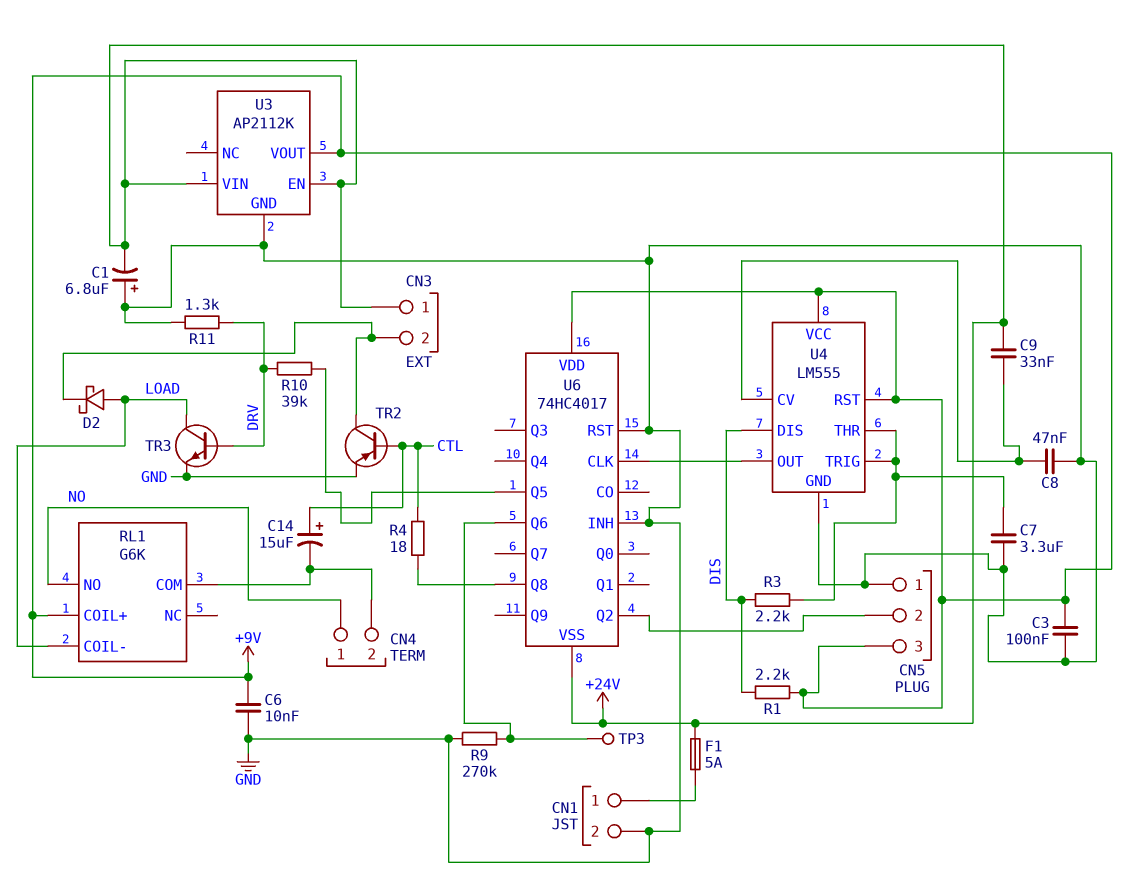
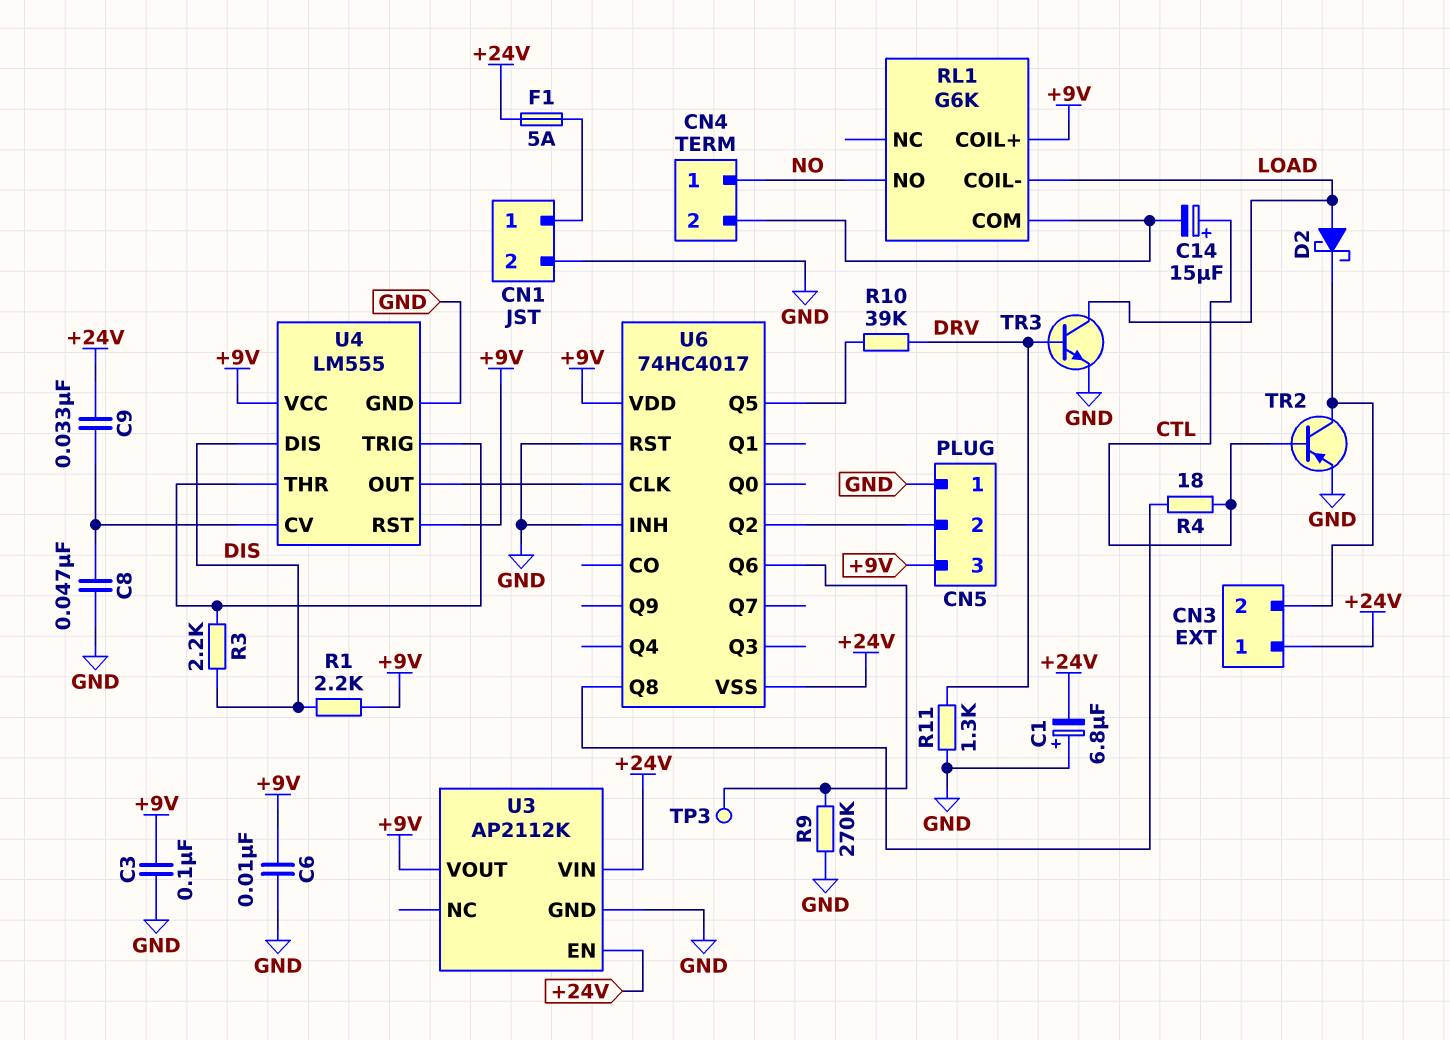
C7: 3.3uF (GND, U4/THR) -> none

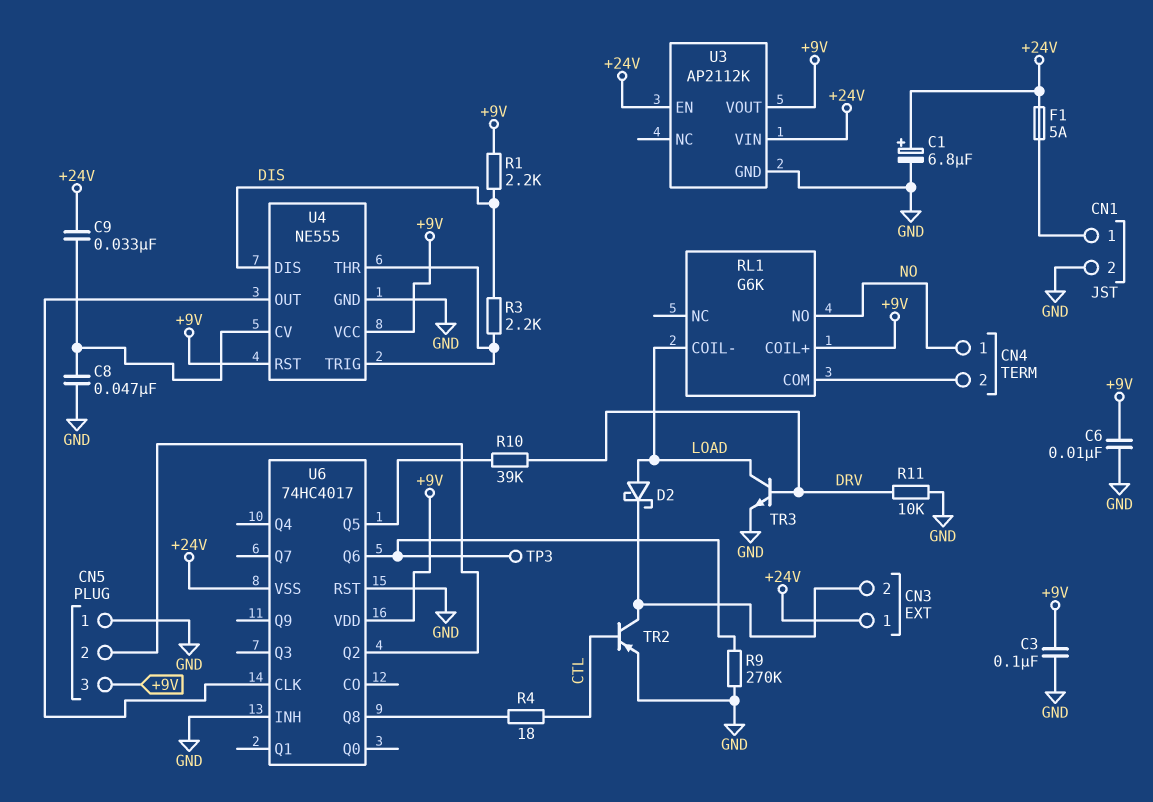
C1: 6.8uF (plus GND, minus +24V) -> 6.8uF (plus +24V, minus GND)
C14: 15uF (plus CTL, minus CN4/2) -> none
R11: 1.3k (DRV, GND) -> 10k (DRV, GND)
U4: LM555 -> NE555

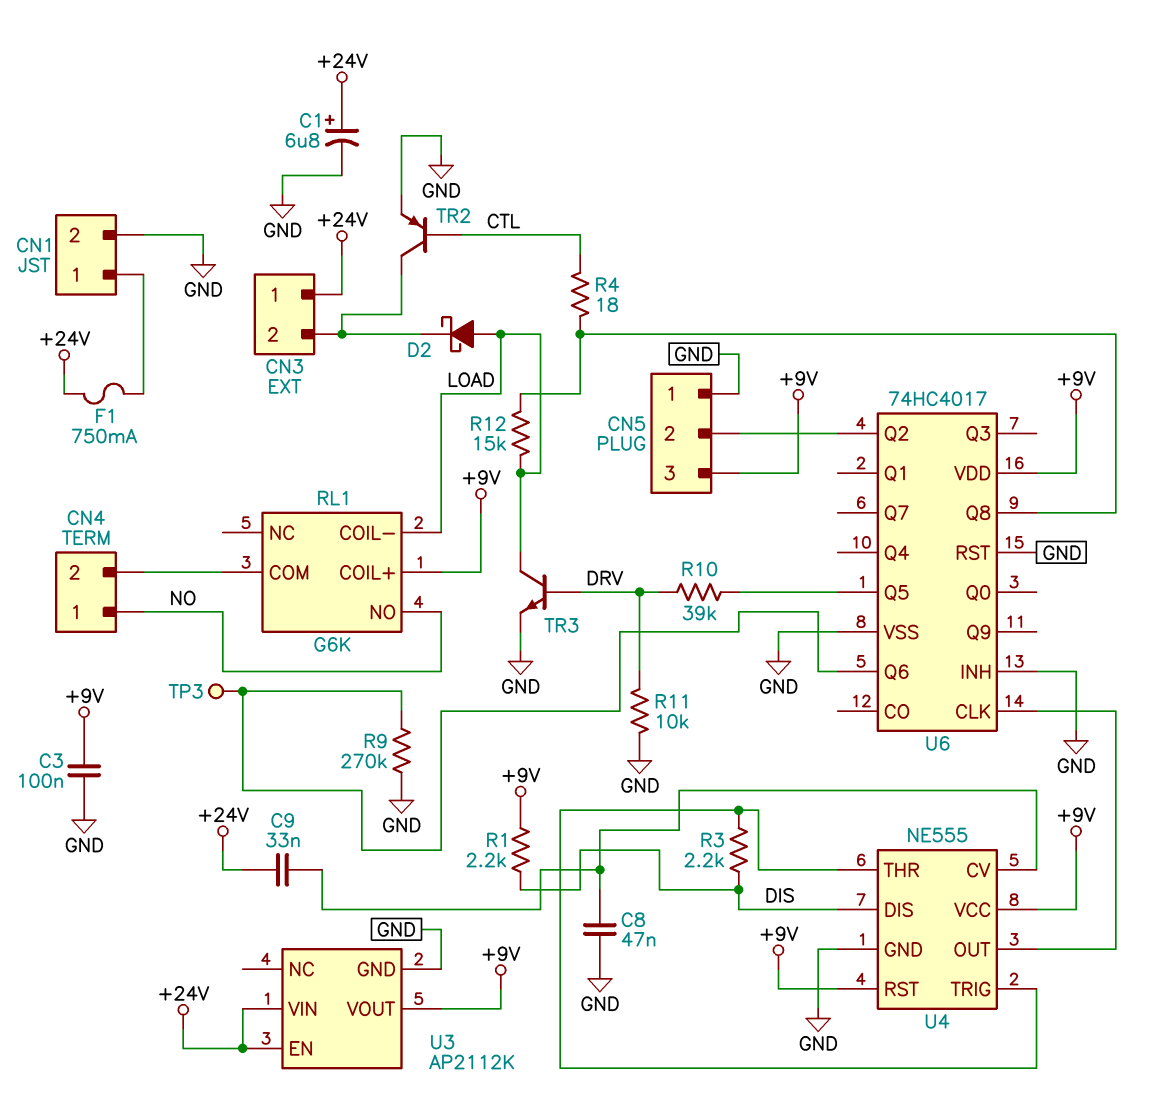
C6: 10nF (+9V, GND) -> none
F1: 5A (+24V, CN1/1) -> 750mA (+24V, CN1/1)
R12: none -> 15k (LOAD, U6/Q8)
U6 pin VSS: +24V -> GND

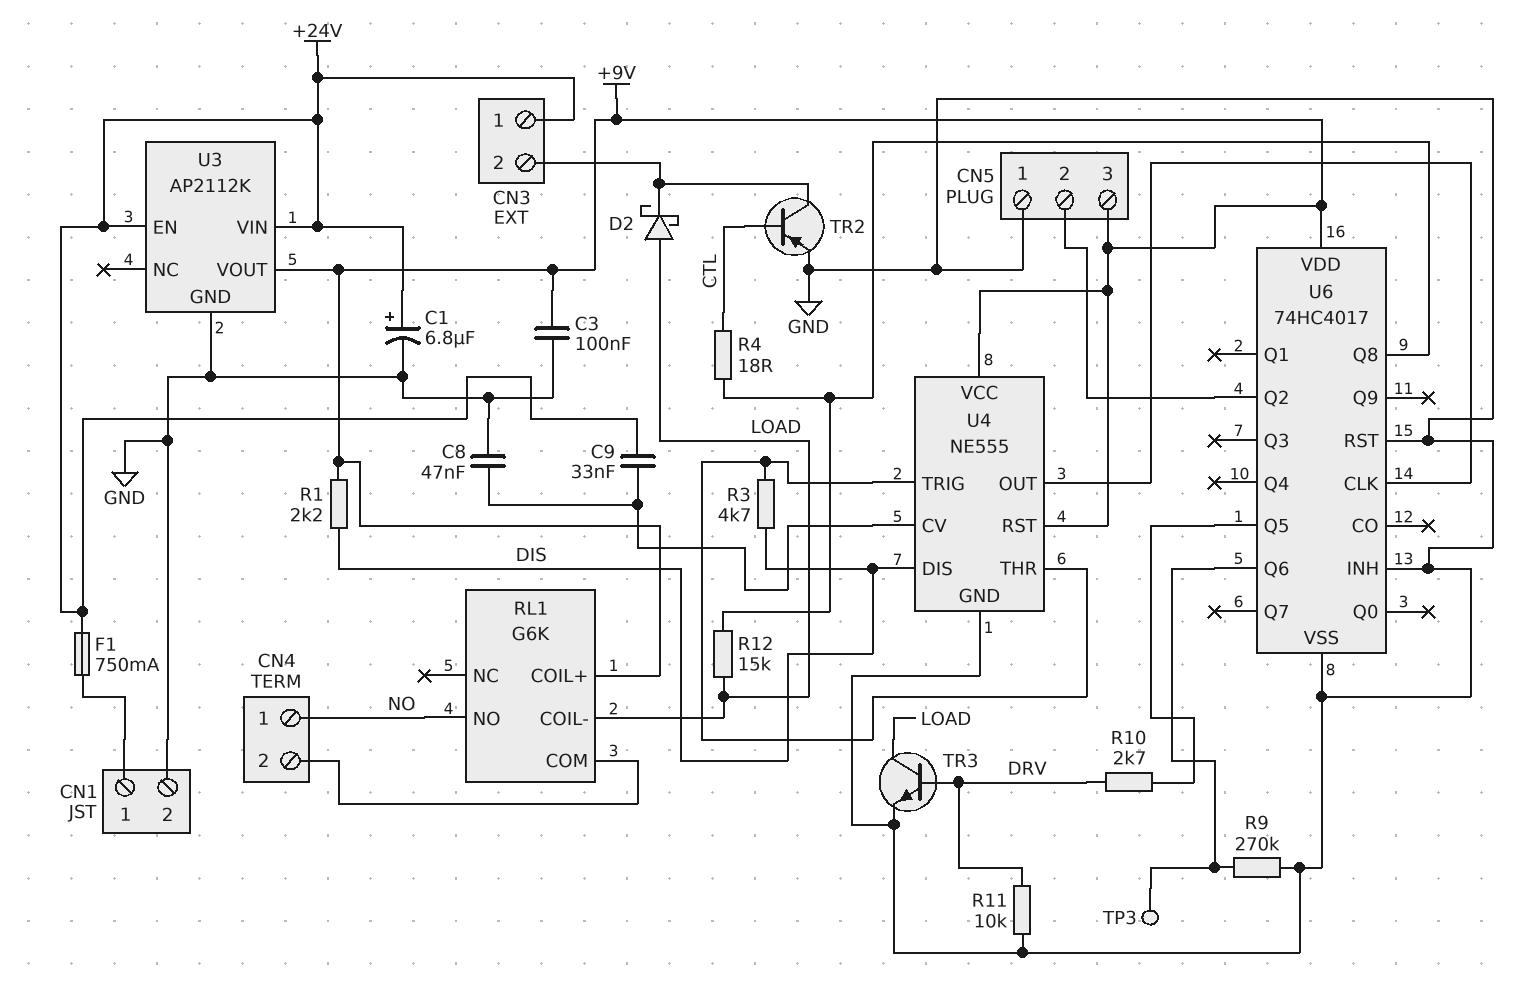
R3: 2.2k (DIS, U4/THR) -> 4.7k (DIS, U4/THR)
R10: 39k (DRV, U6/Q5) -> 2.7k (DRV, U6/Q5)

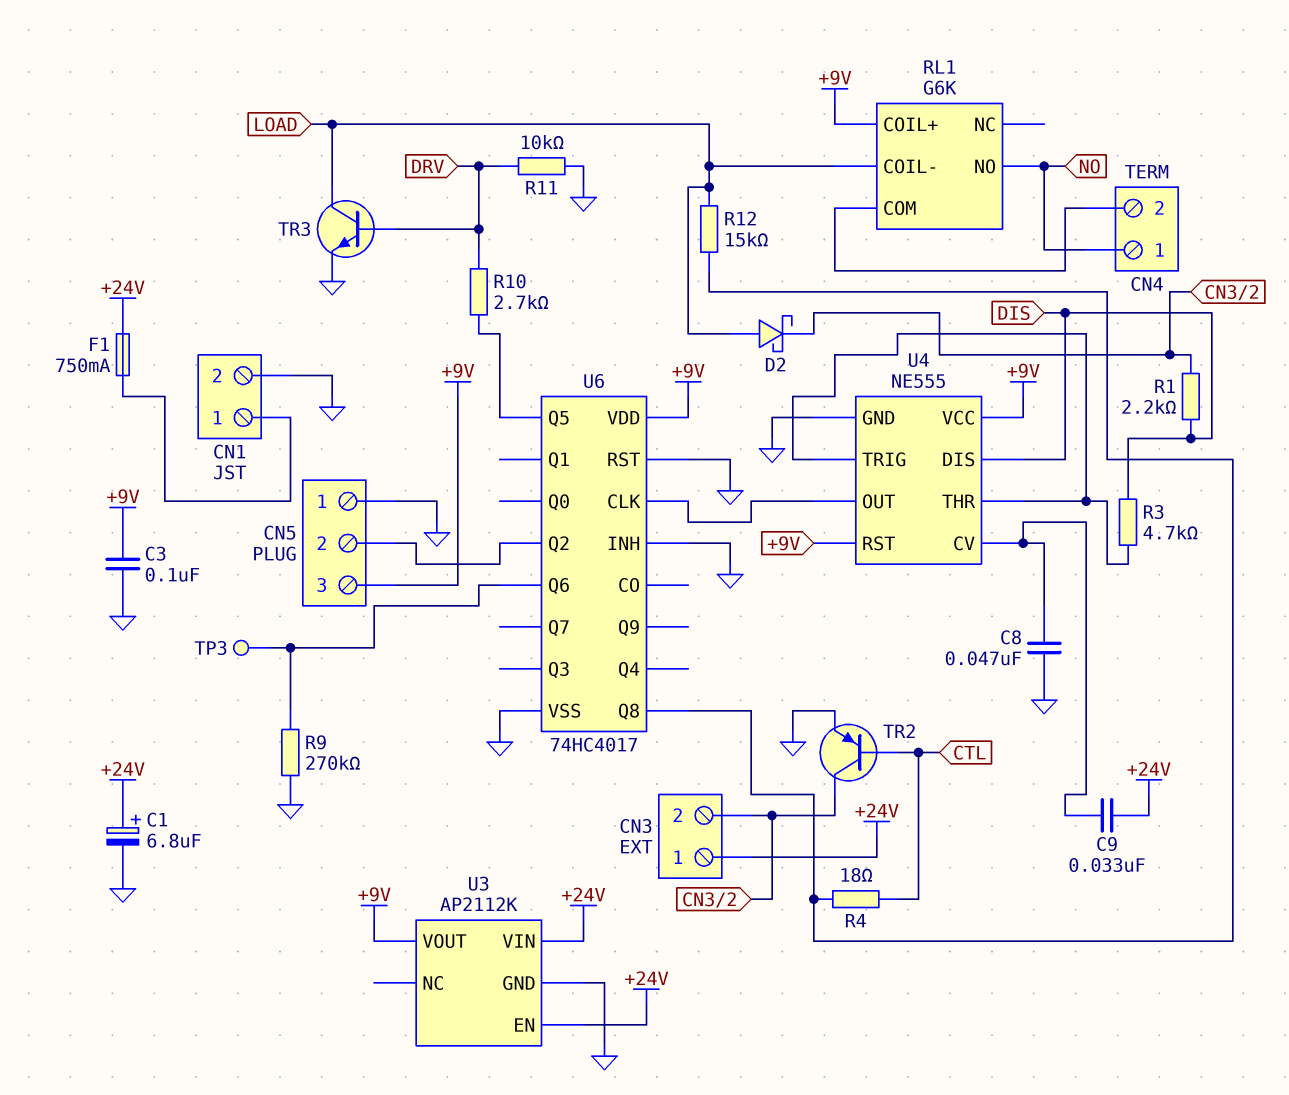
R1: 2.2k (+9V, DIS) -> 2.2k (CN3/2, DIS)

